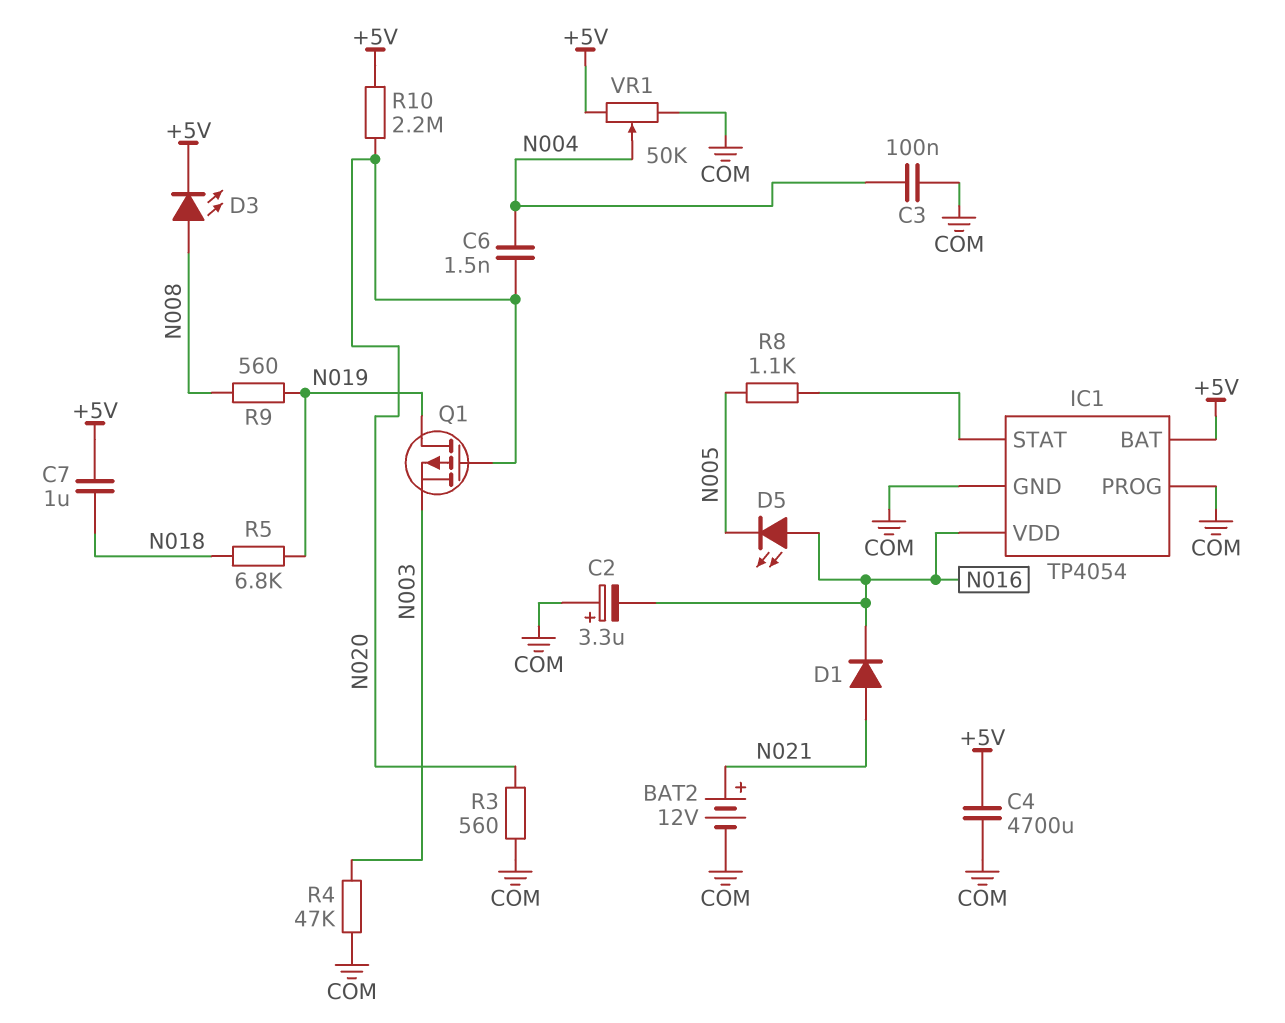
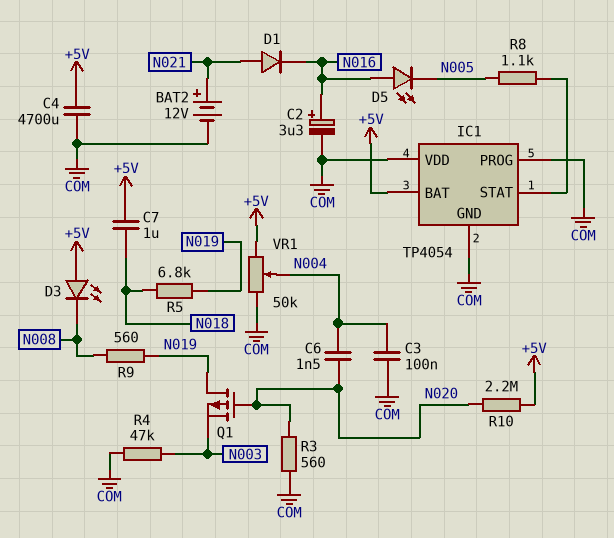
C2: 3.3uF (plus COM, minus N016) -> 3.3uF (plus N016, minus COM)
D3: LED (A N008, K +5V) -> LED (A +5V, K N008)
IC1 pin VDD: N016 -> COM

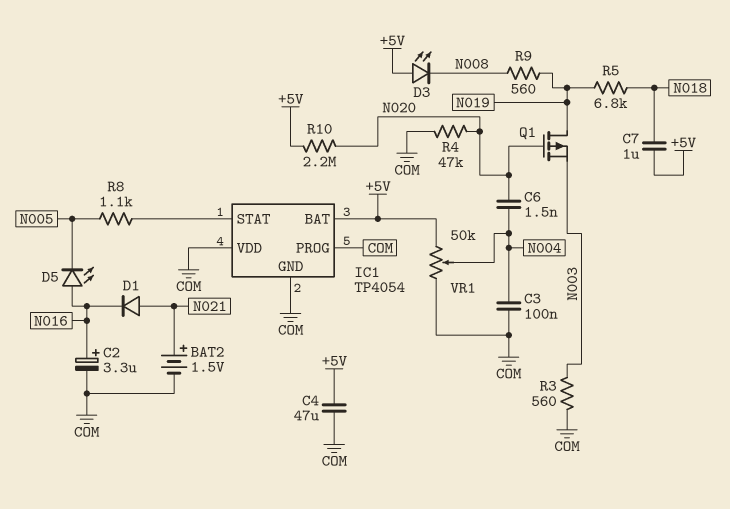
BAT2: 12V (plus N021, minus COM) -> 1.5V (plus N021, minus COM)
C4: 4700uF (+5V, COM) -> 47uF (+5V, COM)
R3: 560 (COM, N020) -> 560 (COM, N003)
R4: 47k (COM, N003) -> 47k (COM, N020)

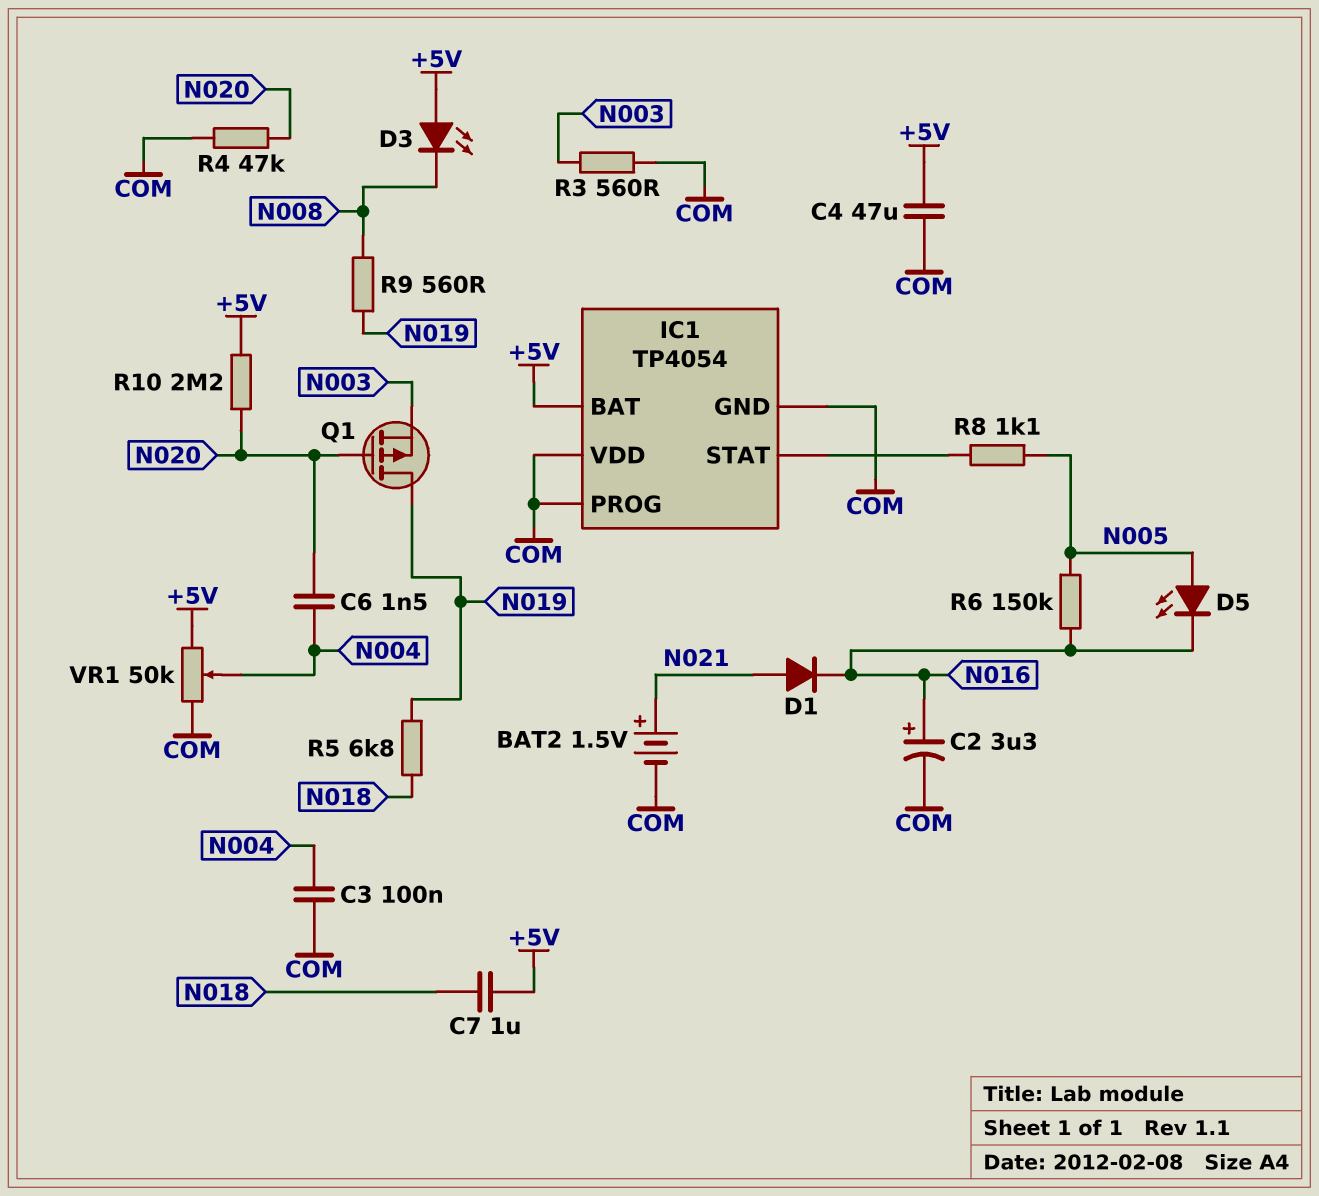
D5: LED (A N016, K N005) -> LED (A N005, K N016)
R6: none -> 150k (N005, N016)

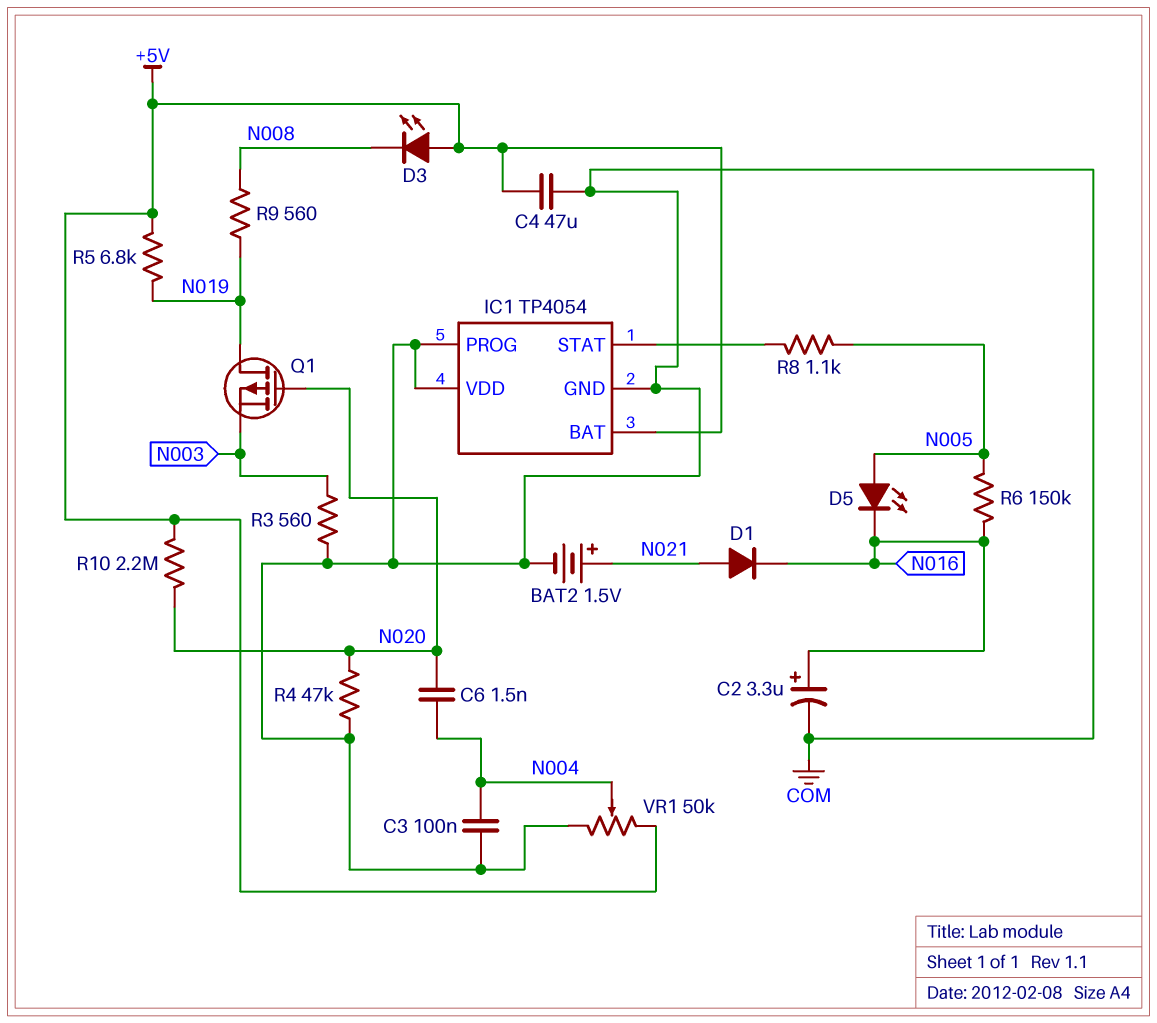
C7: 1uF (+5V, N018) -> none
R5: 6.8k (N018, N019) -> 6.8k (+5V, N019)

